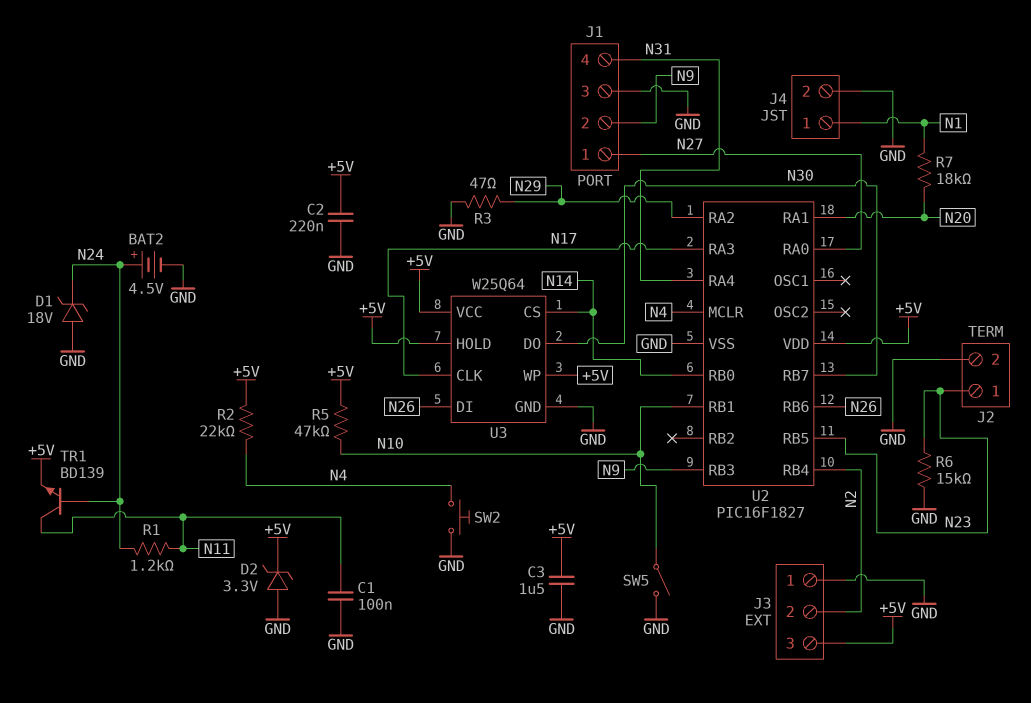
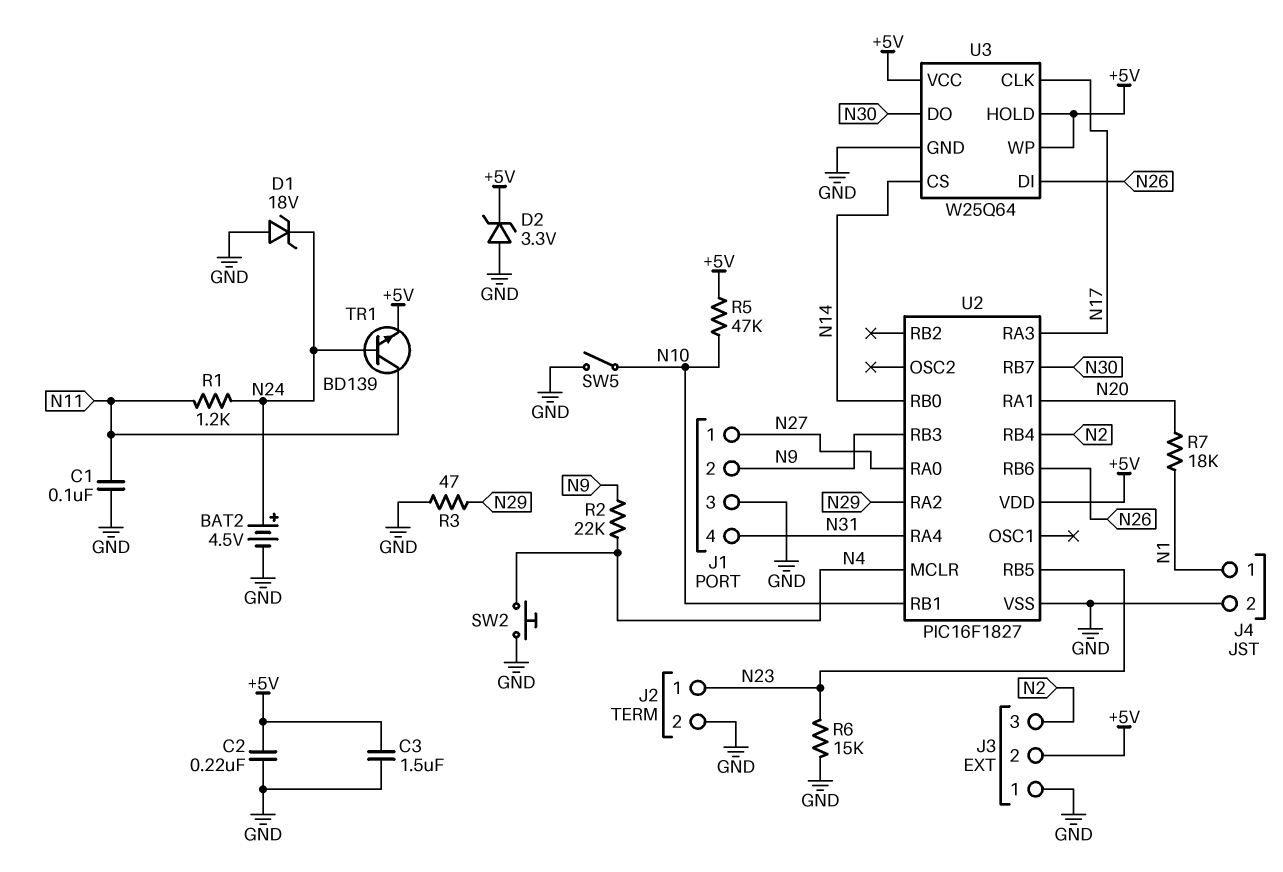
J3 pin 2: N2 -> +5V
J3 pin 3: +5V -> N2
R2: 22k (+5V, N4) -> 22k (N4, N9)

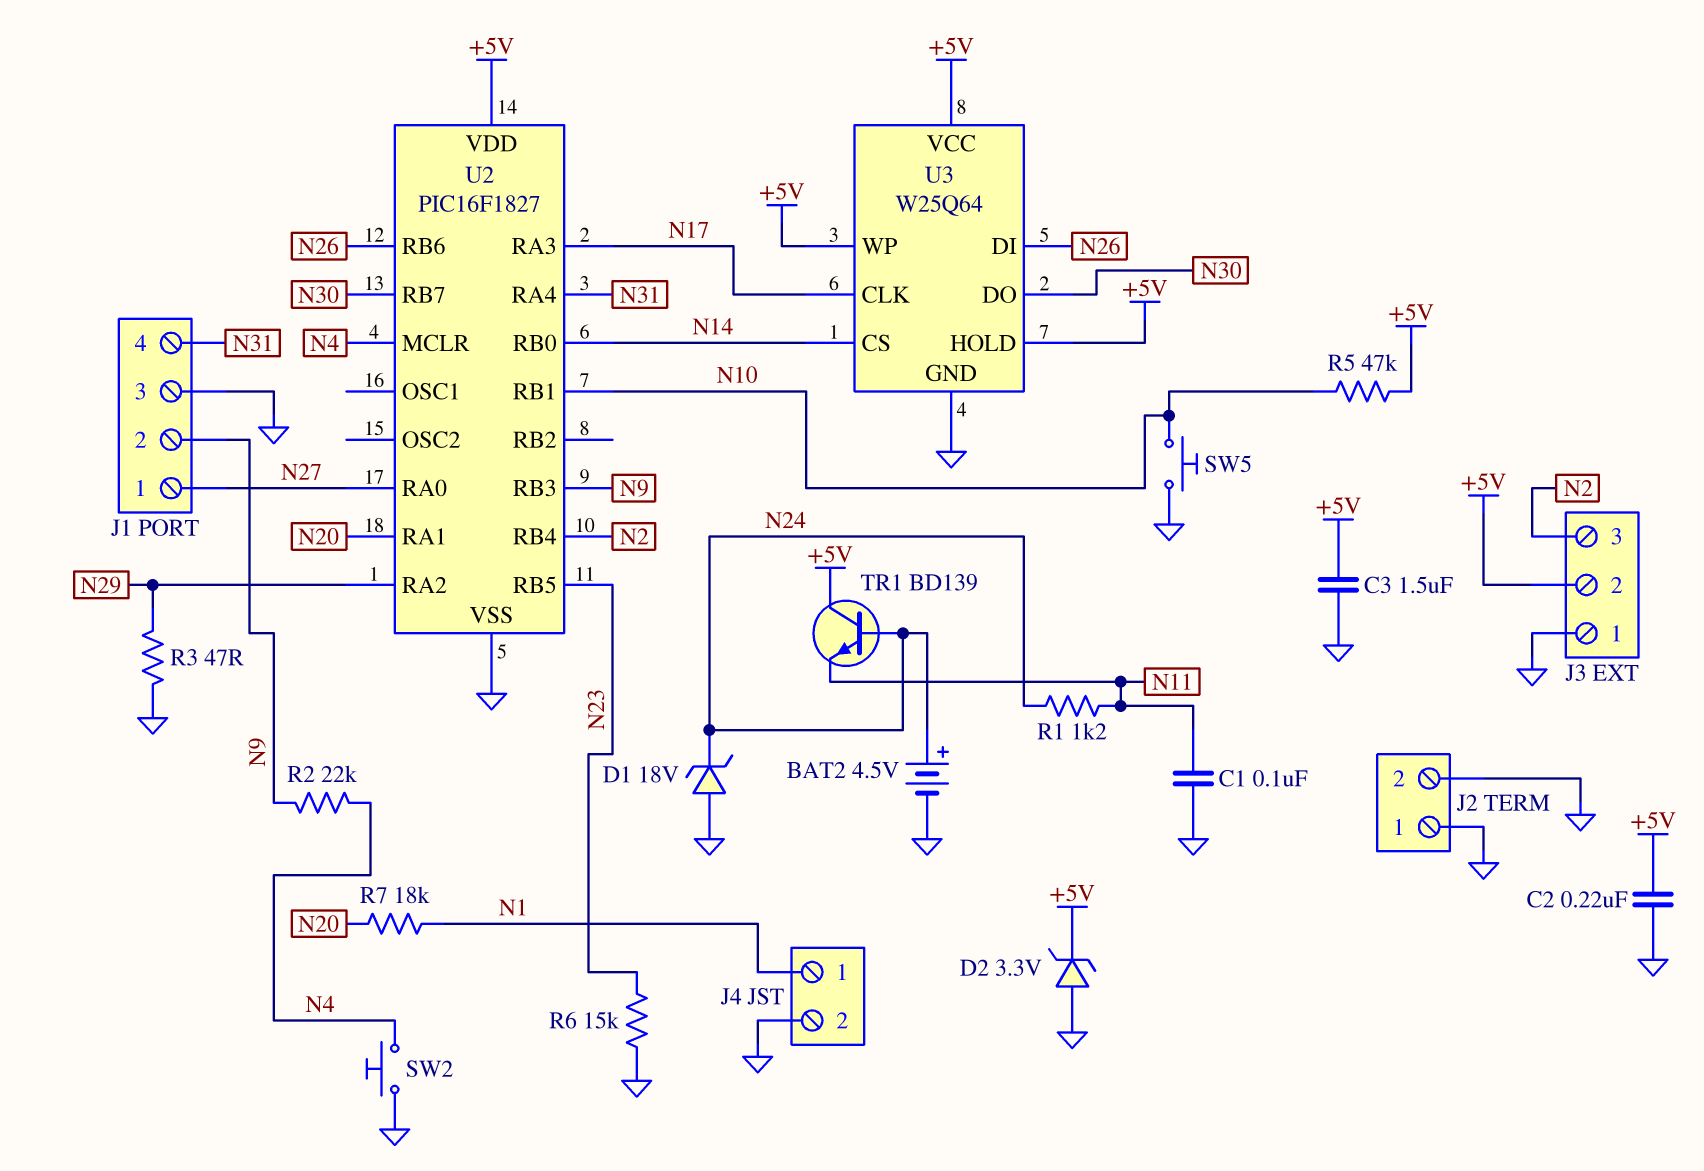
J2 pin 1: N23 -> GND
SW5: switch (GND, N10) -> button (GND, N10)
TR1: NPN BD139 (B N24, C N11, E +5V) -> NPN BD139 (B N24, C +5V, E N11)

